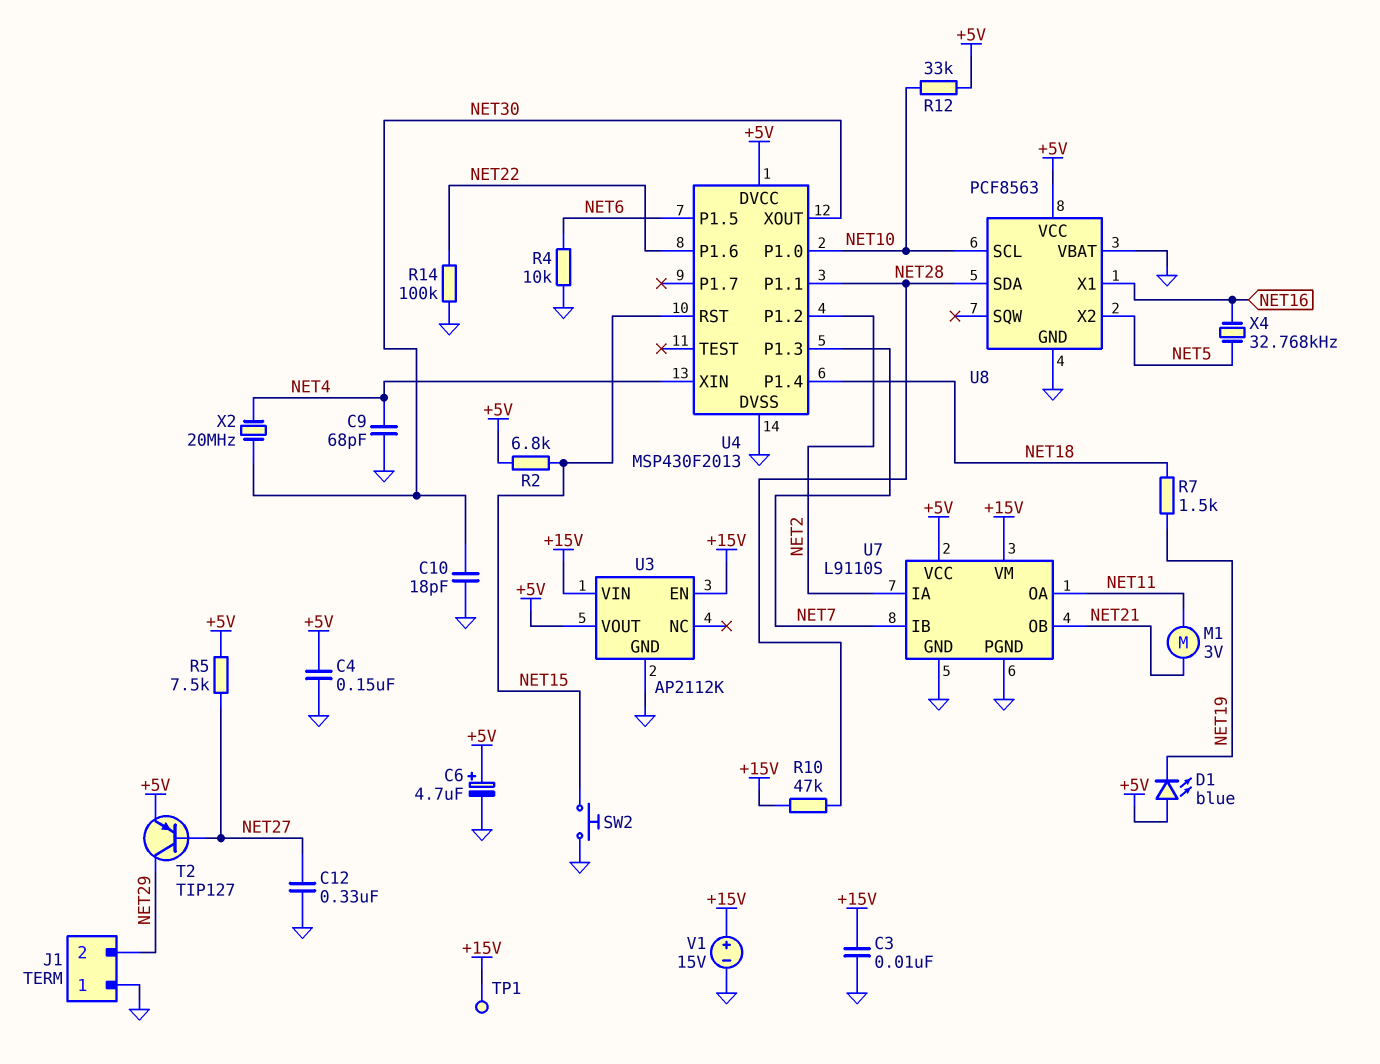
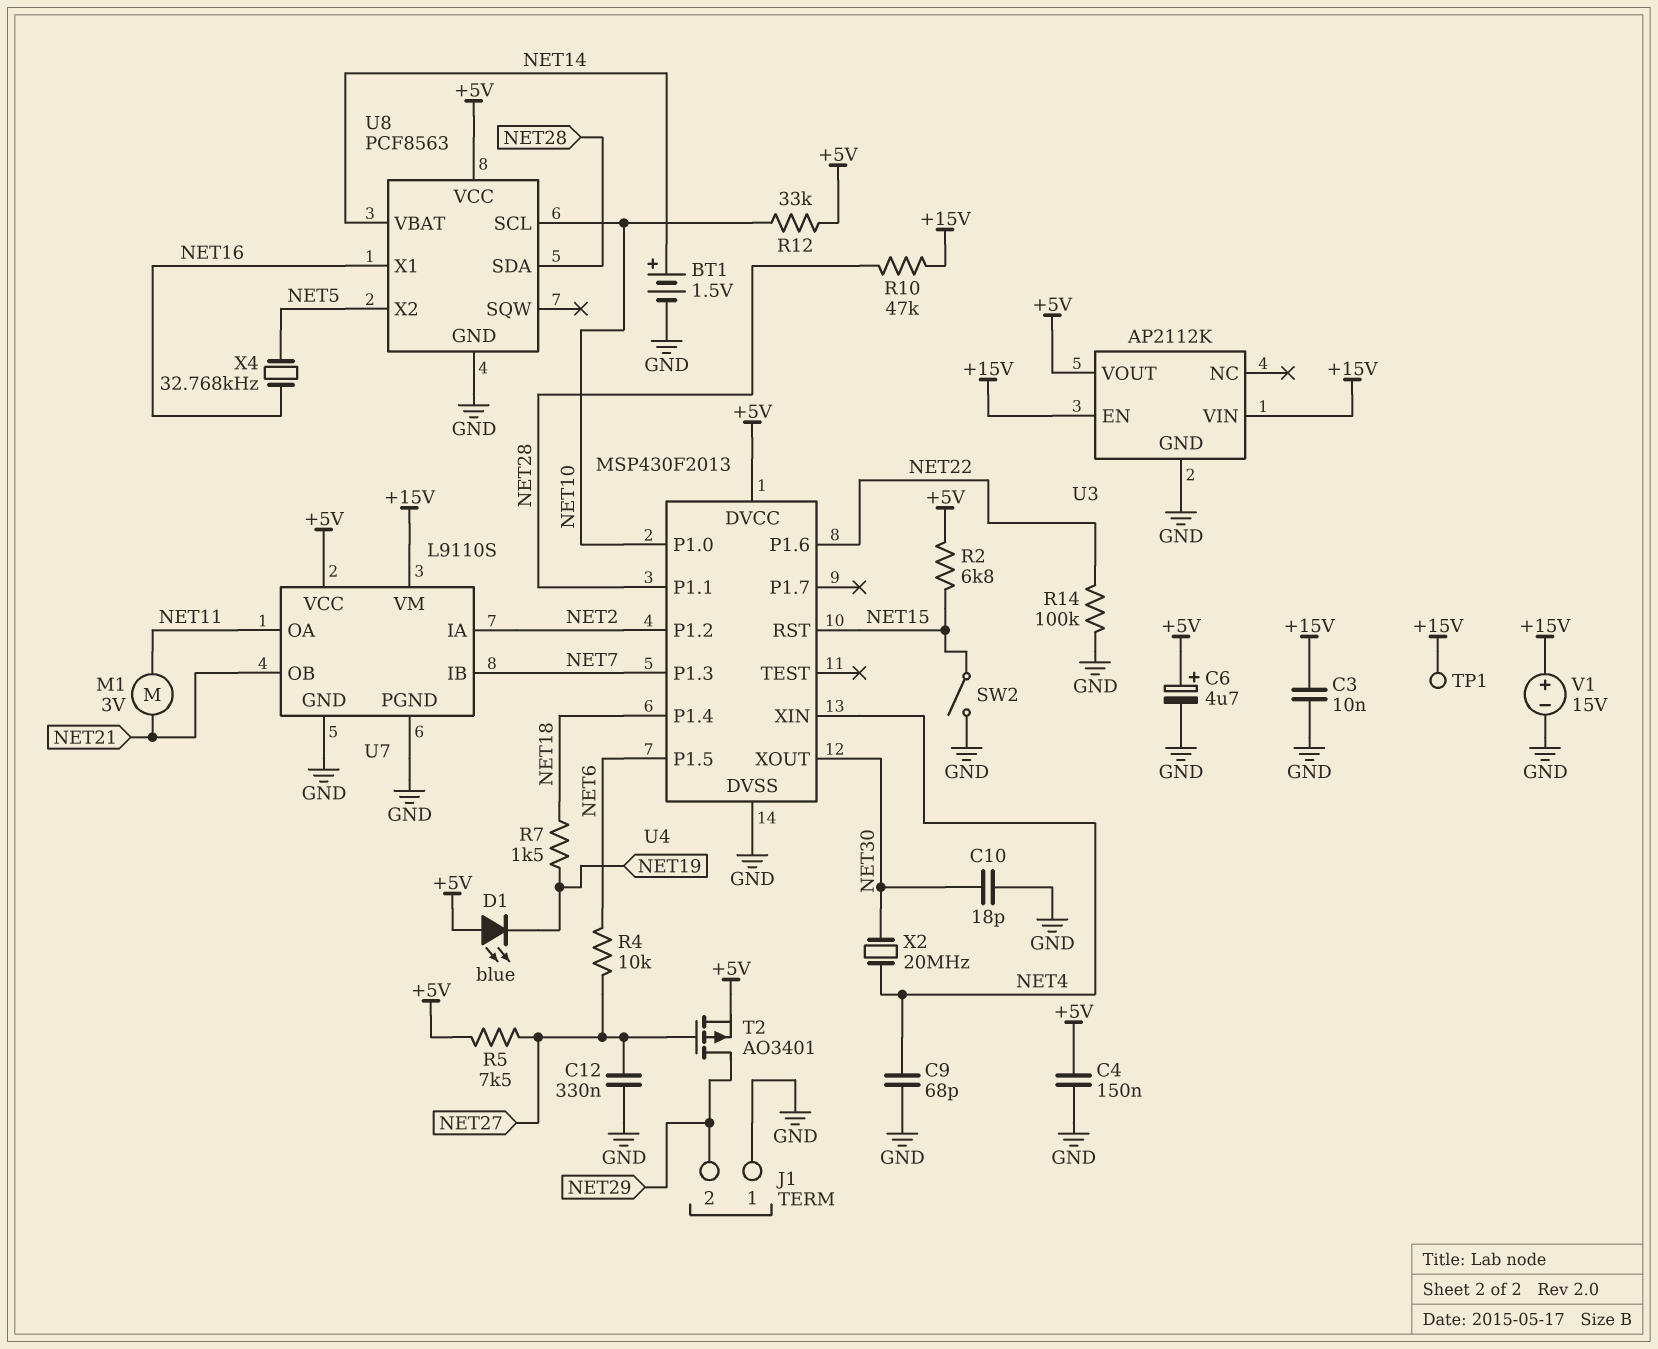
BT1: none -> 1.5V (plus NET14, minus GND)
R4: 10k (GND, NET6) -> 10k (NET6, NET27)
SW2: button (GND, NET15) -> switch (GND, NET15)
T2: PNP TIP127 (B NET27, C NET29, E +5V) -> PMOS AO3401 (G NET27, D NET29, S +5V)
U8 pin VBAT: GND -> NET14

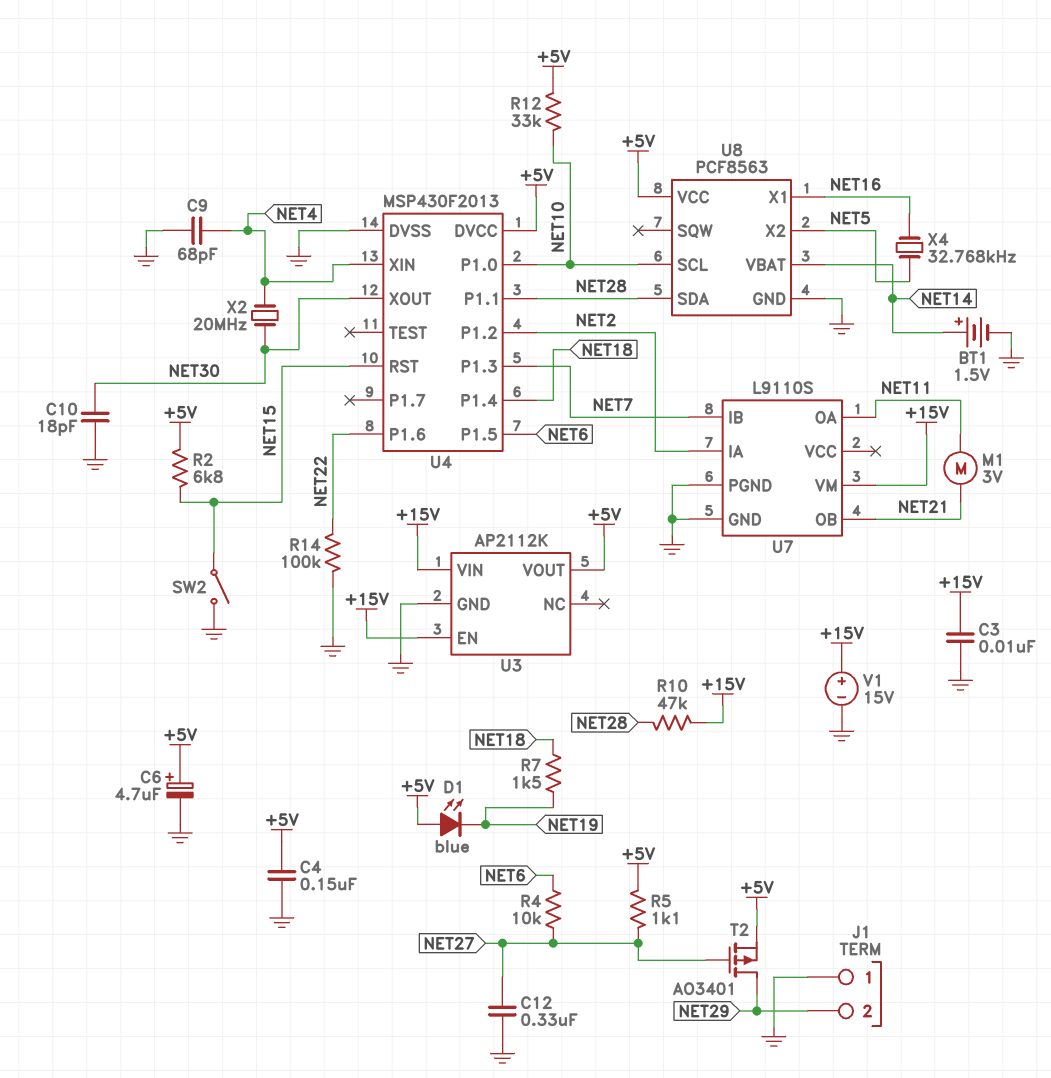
R5: 7.5k (+5V, NET27) -> 1.1k (+5V, NET27)
TP1: test point (+15V) -> none
U7 pin VCC: +5V -> none

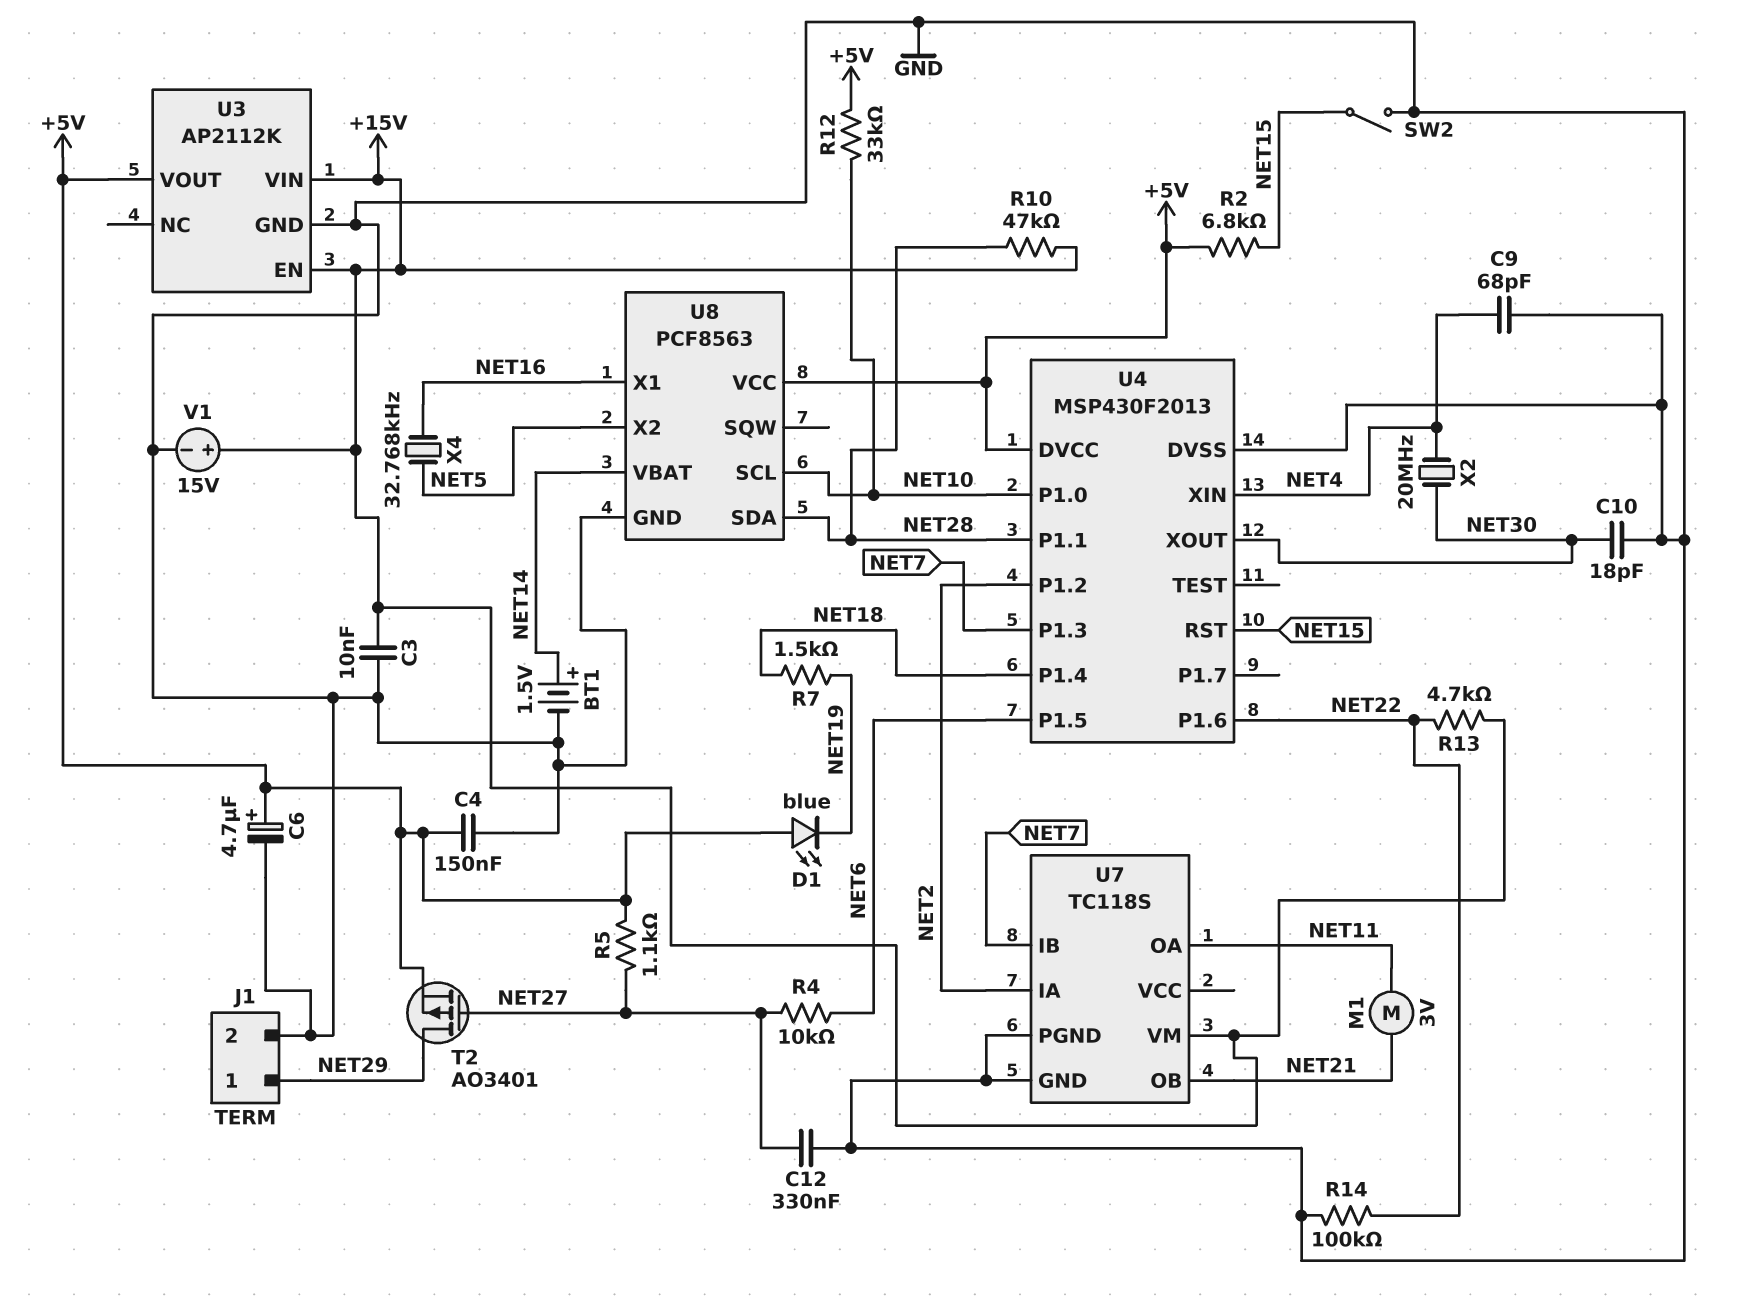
J1 pin 1: GND -> NET29
J1 pin 2: NET29 -> GND
R13: none -> 4.7k (+15V, NET22)
U7: L9110S -> TC118S

